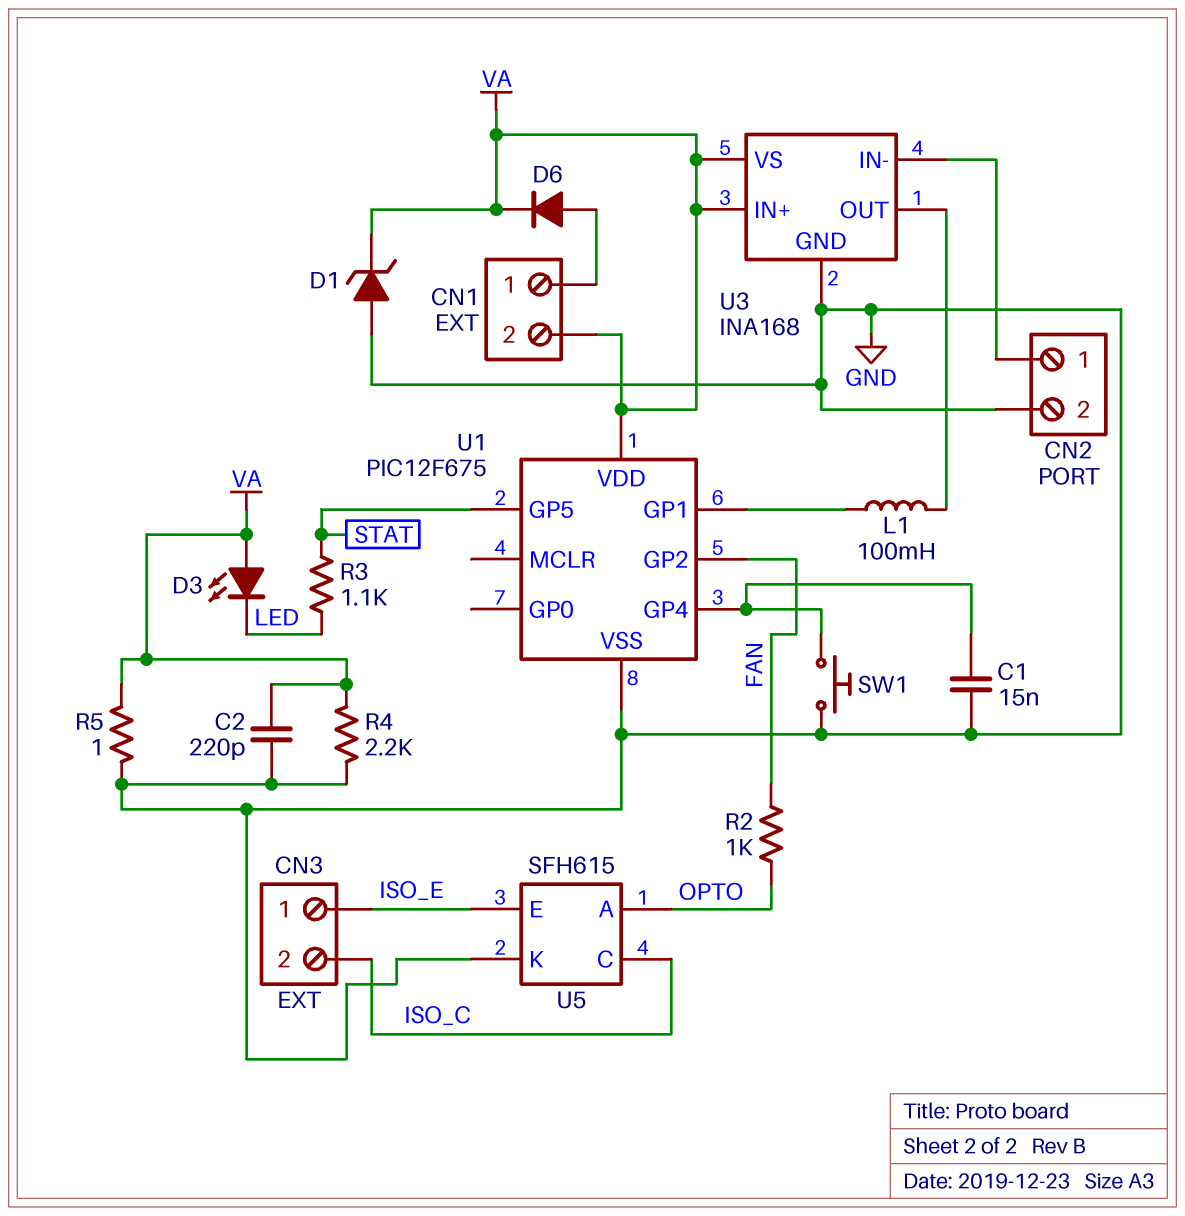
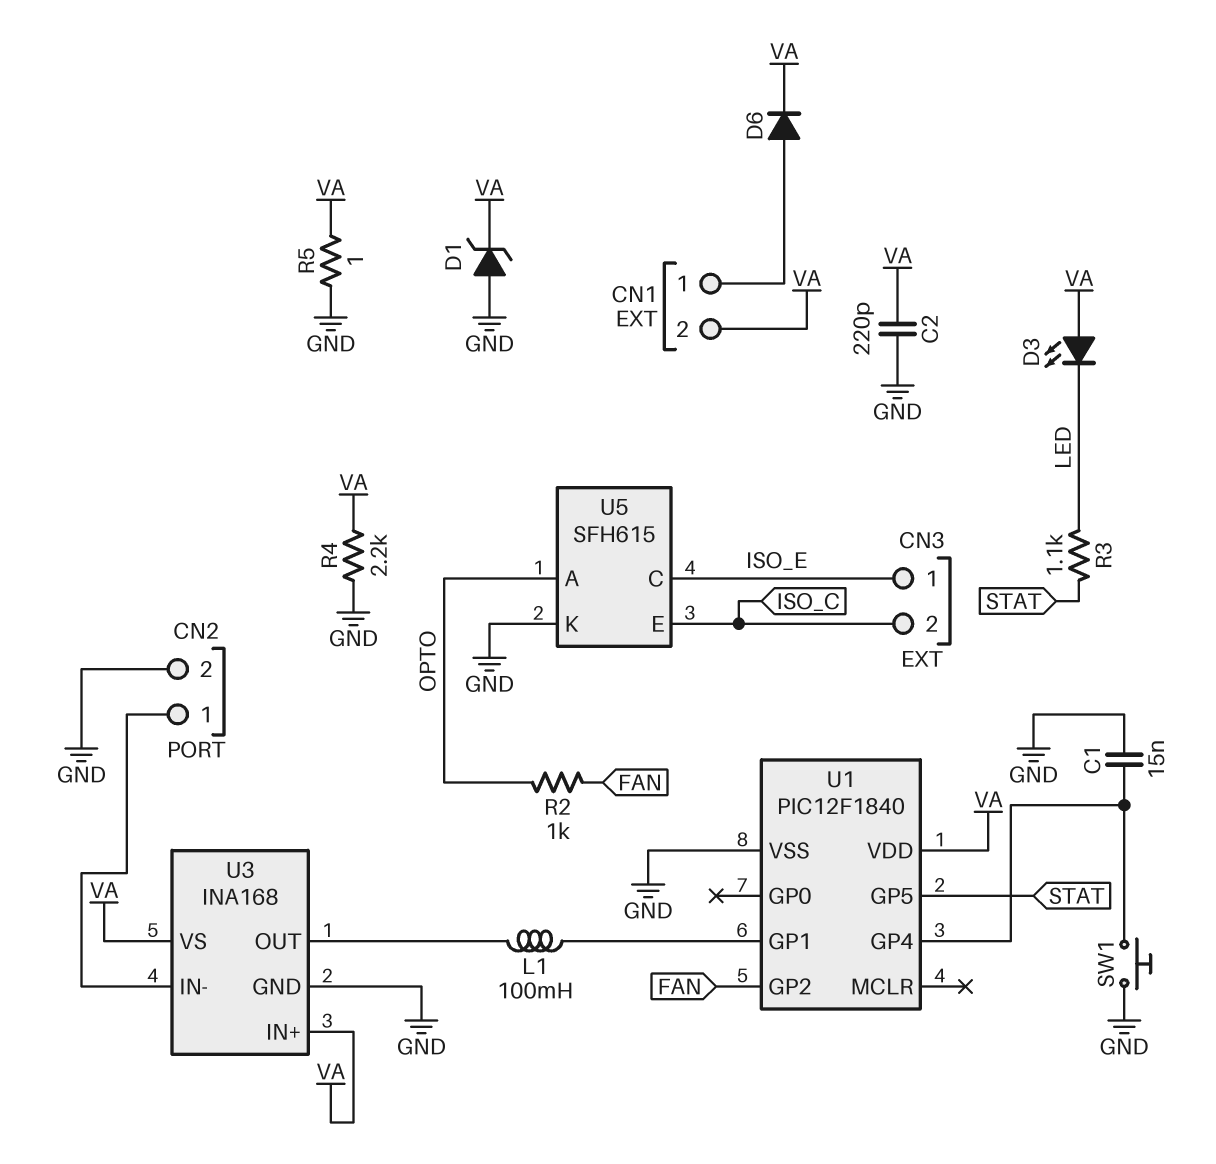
U1: PIC12F675 -> PIC12F1840
U5 pin C: ISO_C -> ISO_E
U5 pin E: ISO_E -> ISO_C

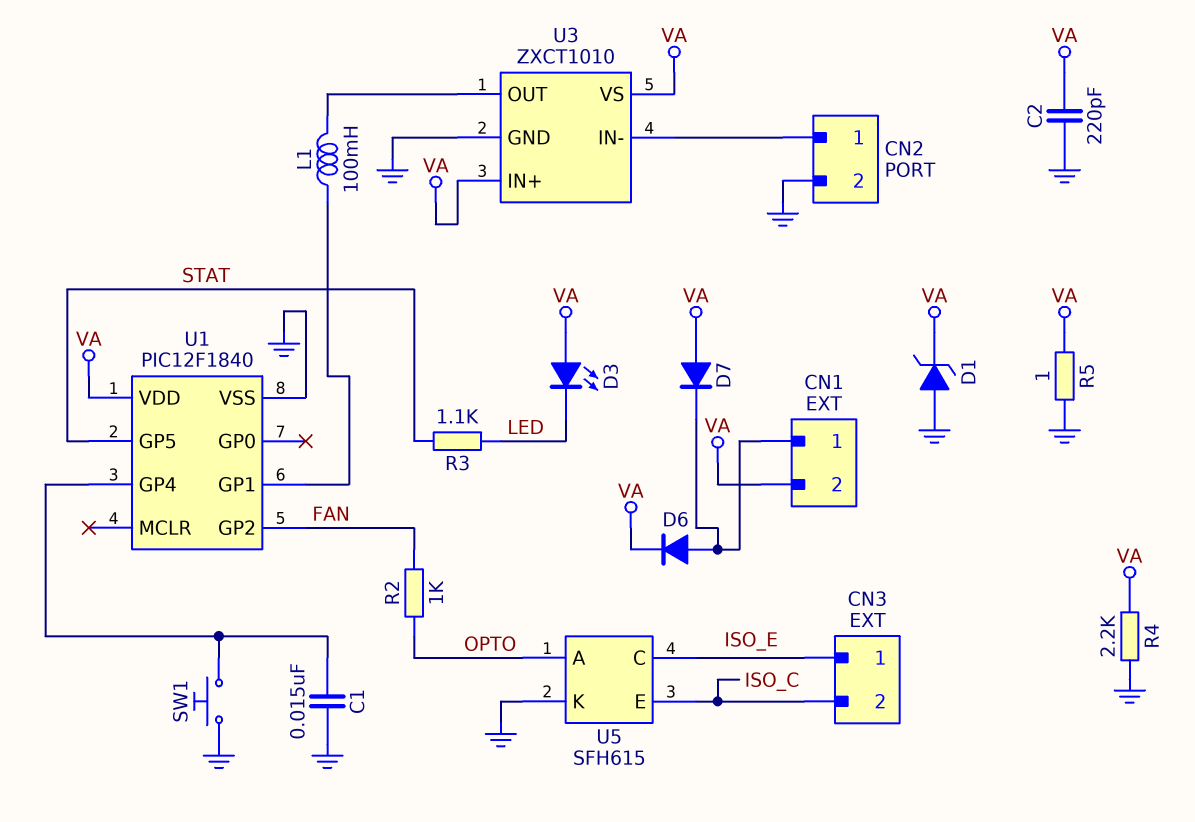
D7: none -> diode (A VA, K CN1/1)
U3: INA168 -> ZXCT1010

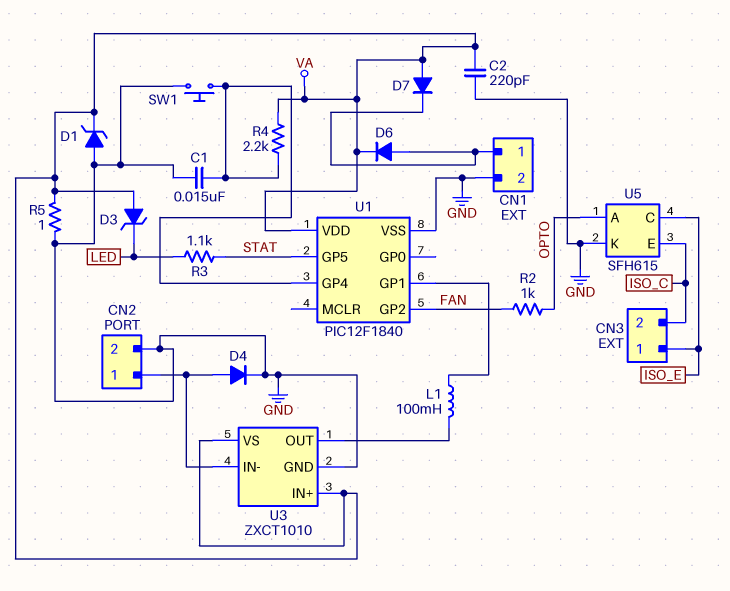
CN1 pin 2: VA -> GND
D3: LED (A VA, K LED) -> zener (A VA, K LED)
D4: none -> diode (A CN2/1, K GND)
R4: 2.2k (GND, VA) -> 2.2k (U1/GP4, VA)

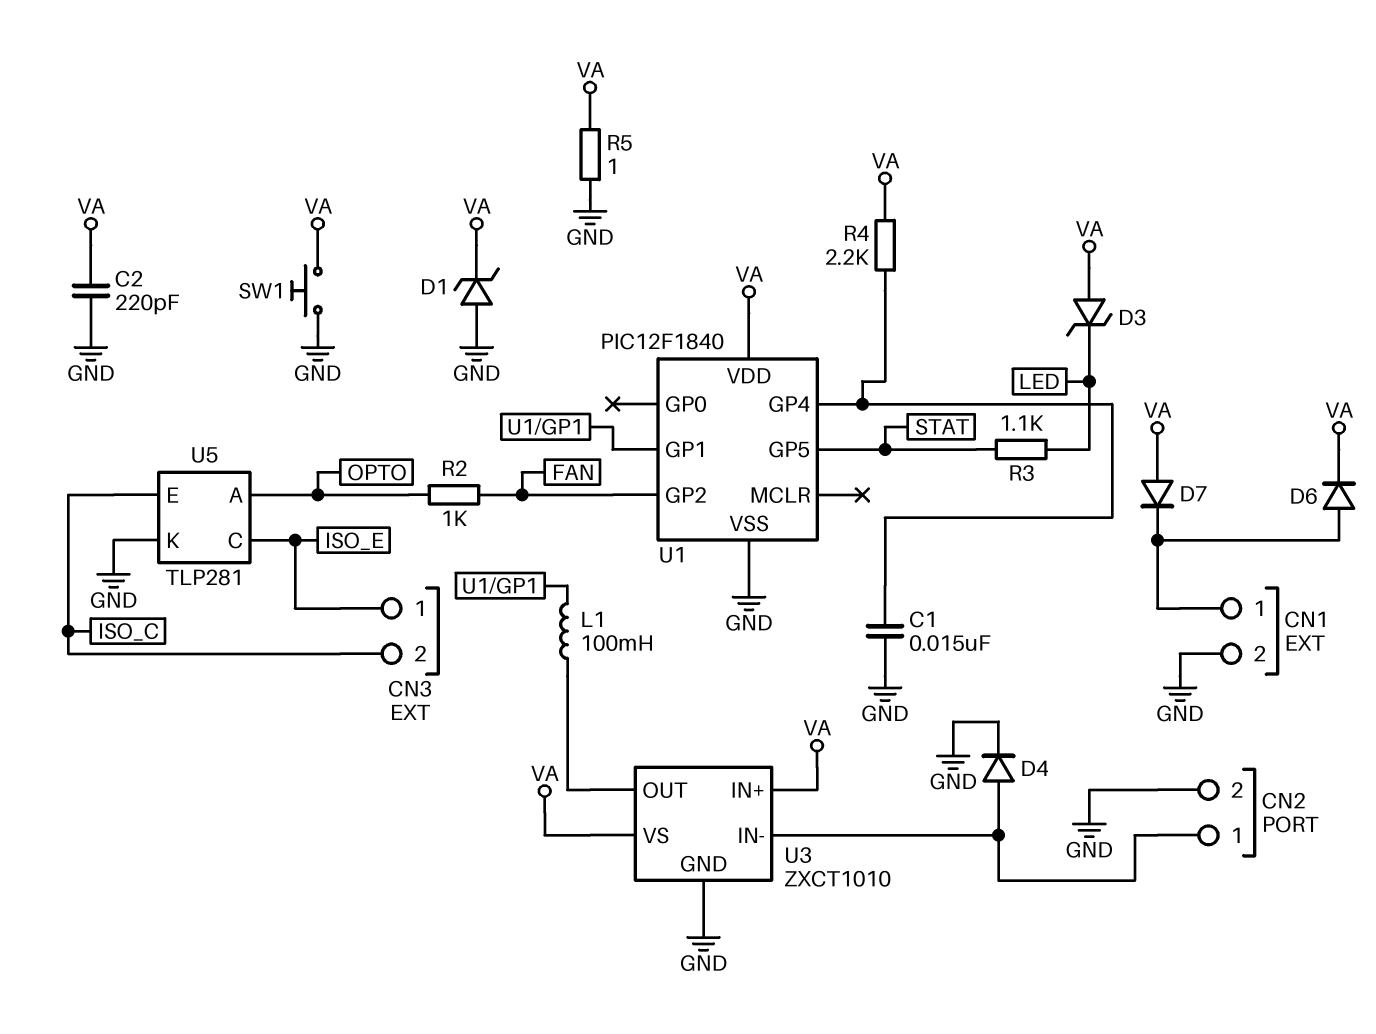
SW1: button (GND, U1/GP4) -> button (GND, VA)
U5: SFH615 -> TLP281

